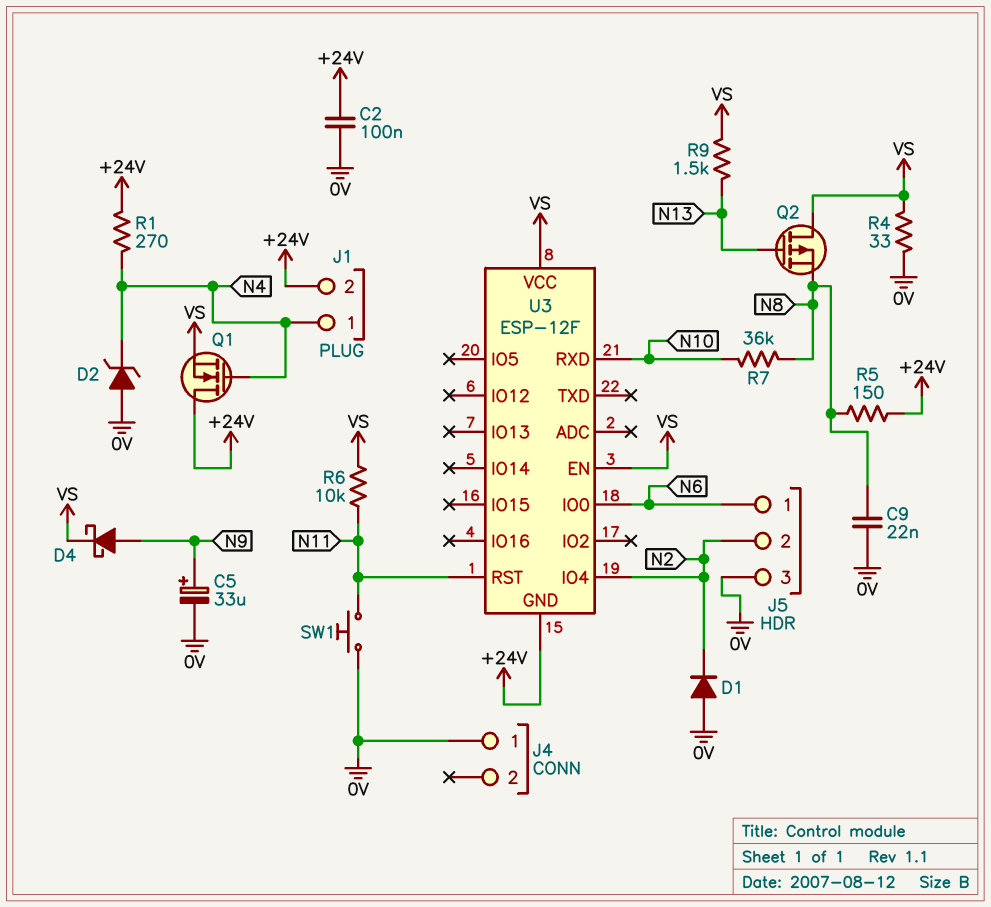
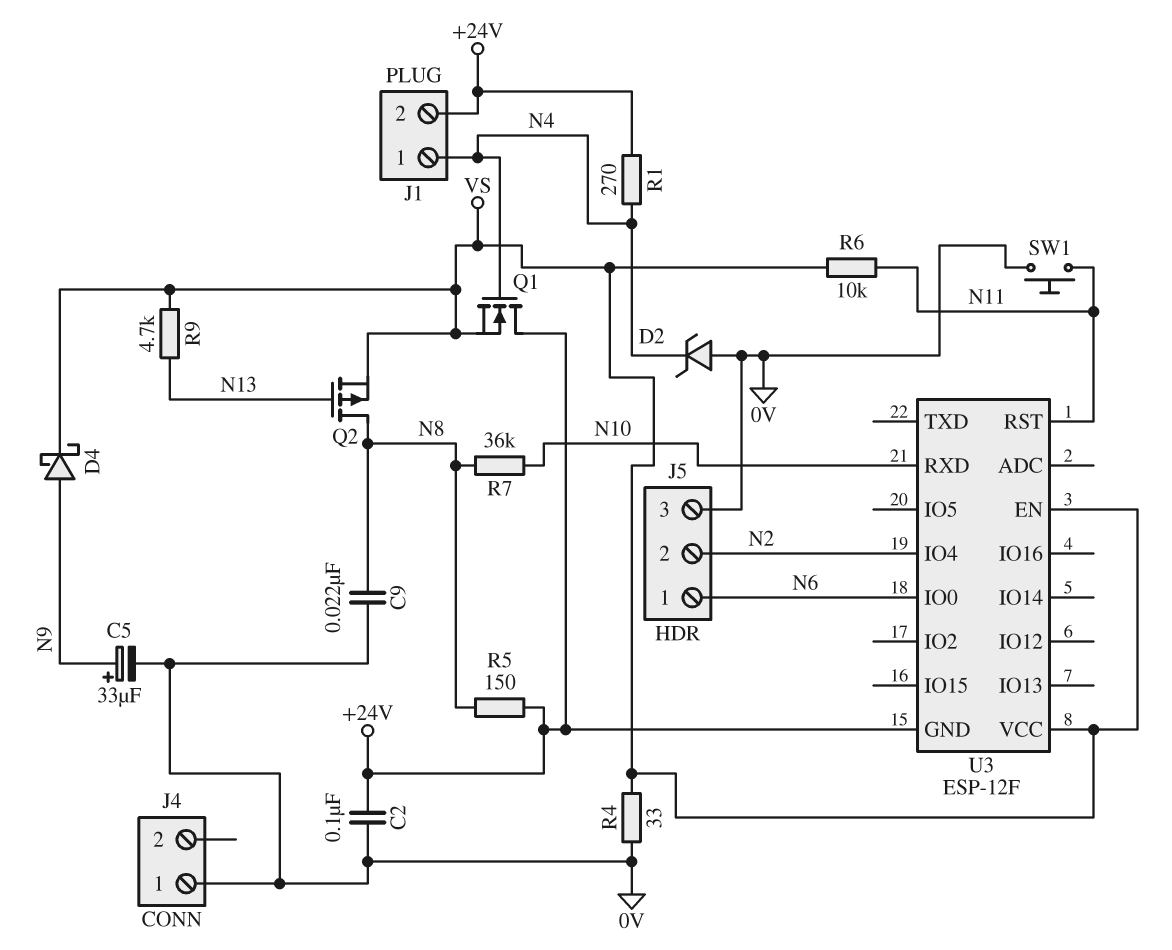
D1: diode (A 0V, K N2) -> none
Q2: PMOS (G N13, D VS, S N8) -> PMOS (G N13, D N8, S VS)
R9: 1.5k (N13, VS) -> 4.7k (N13, VS)

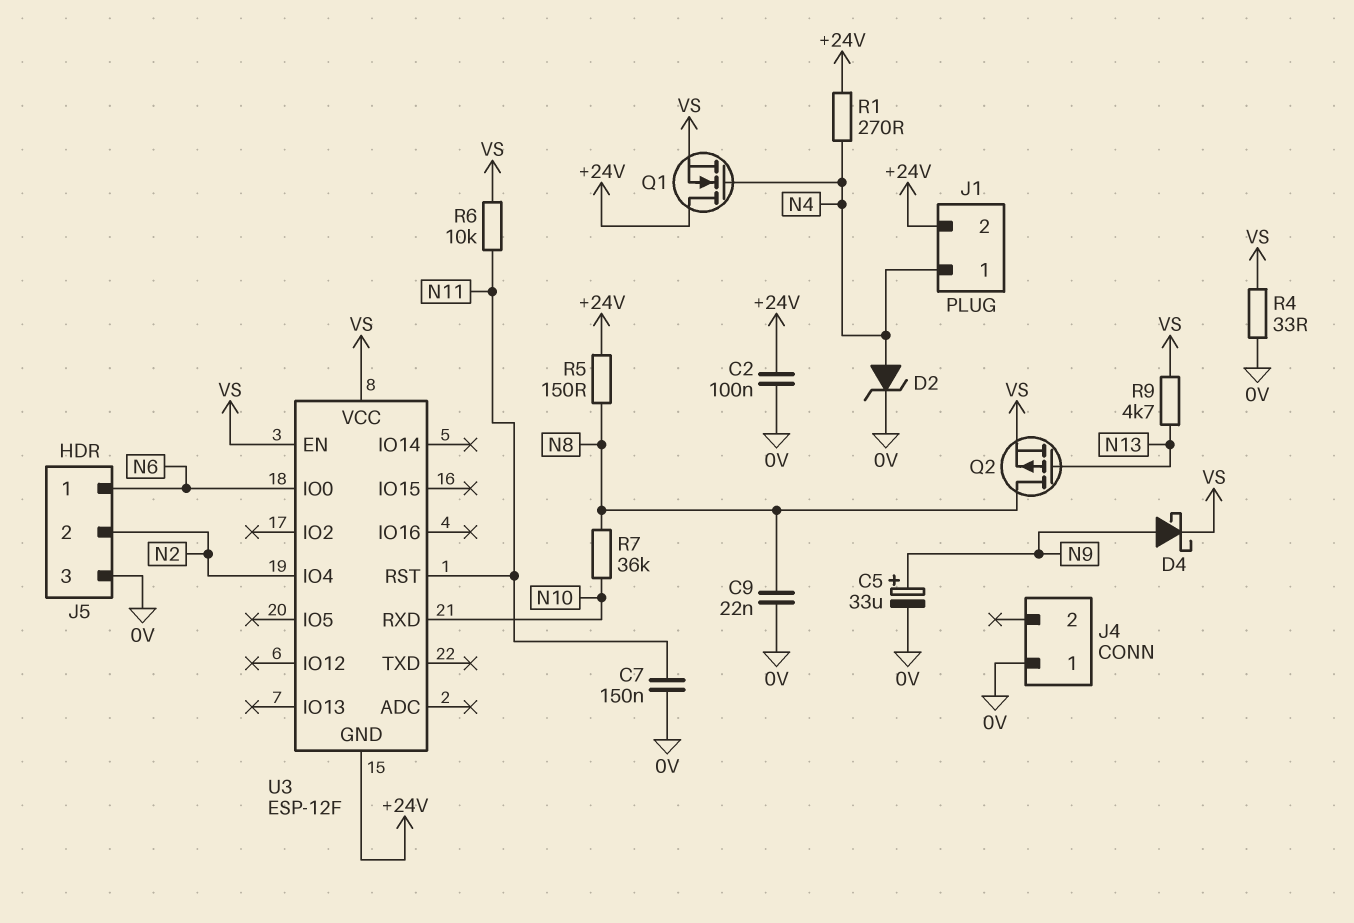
C7: none -> 150nF (0V, N11)
D2: zener (A 0V, K N4) -> zener (A N4, K 0V)
SW1: button (0V, N11) -> none

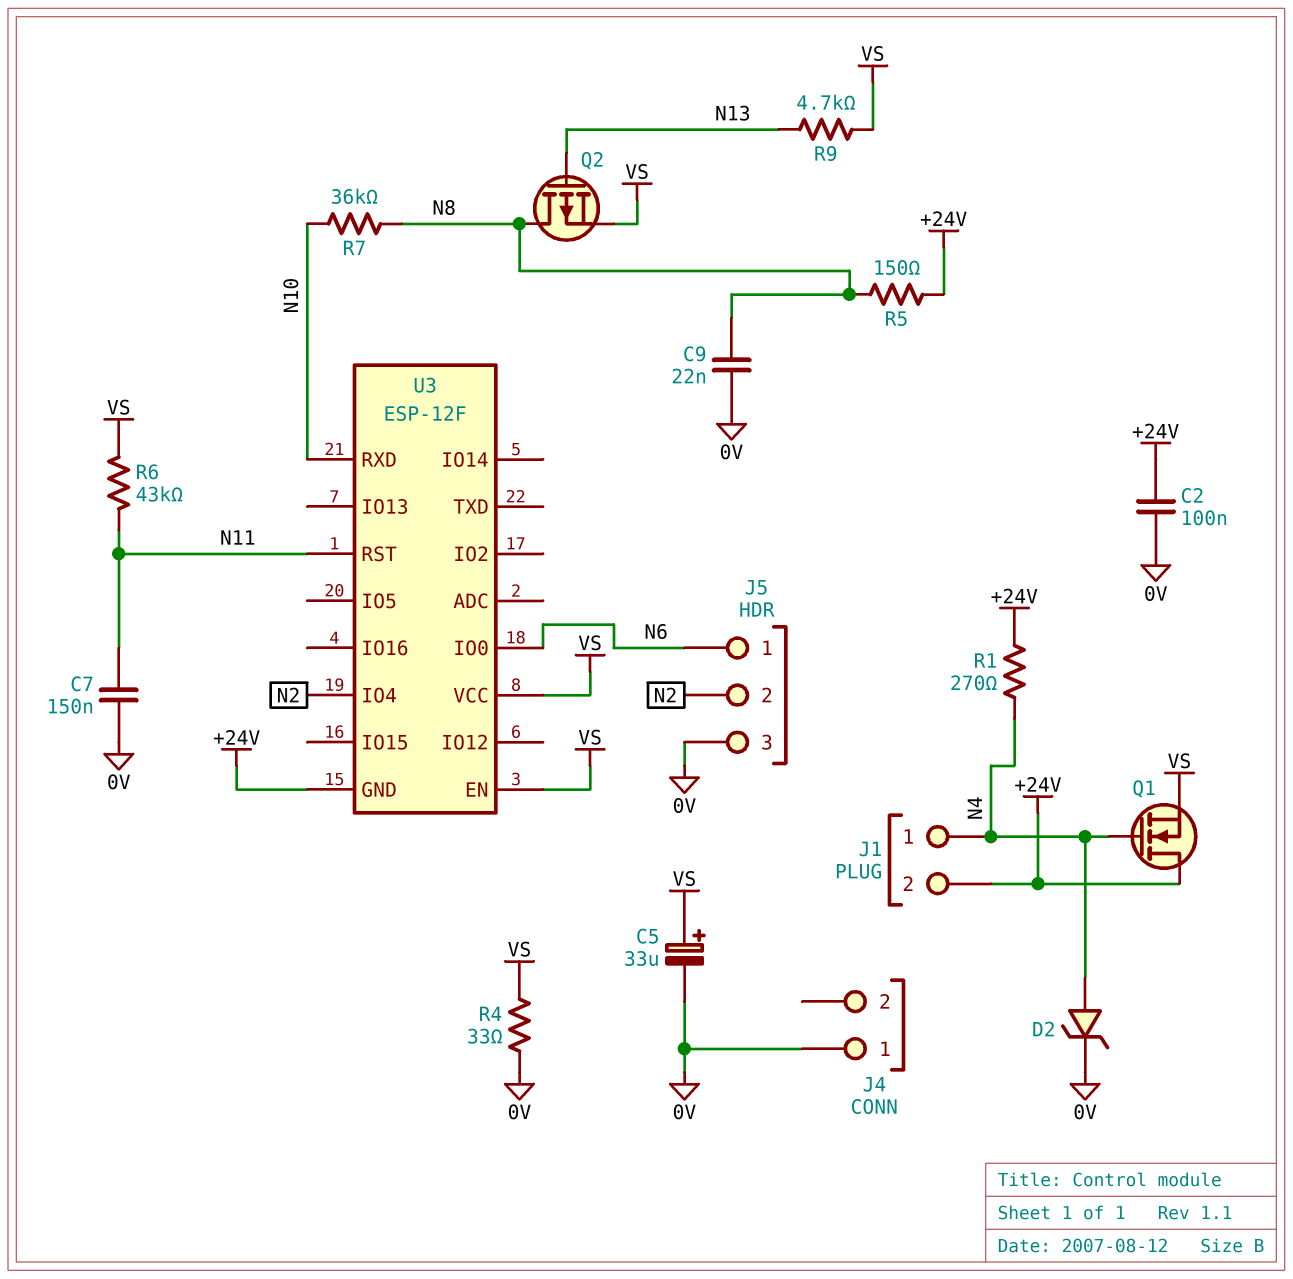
C5: 33uF (plus N9, minus 0V) -> 33uF (plus VS, minus 0V)
D4: schottky (A N9, K VS) -> none
R6: 10k (N11, VS) -> 43k (N11, VS)

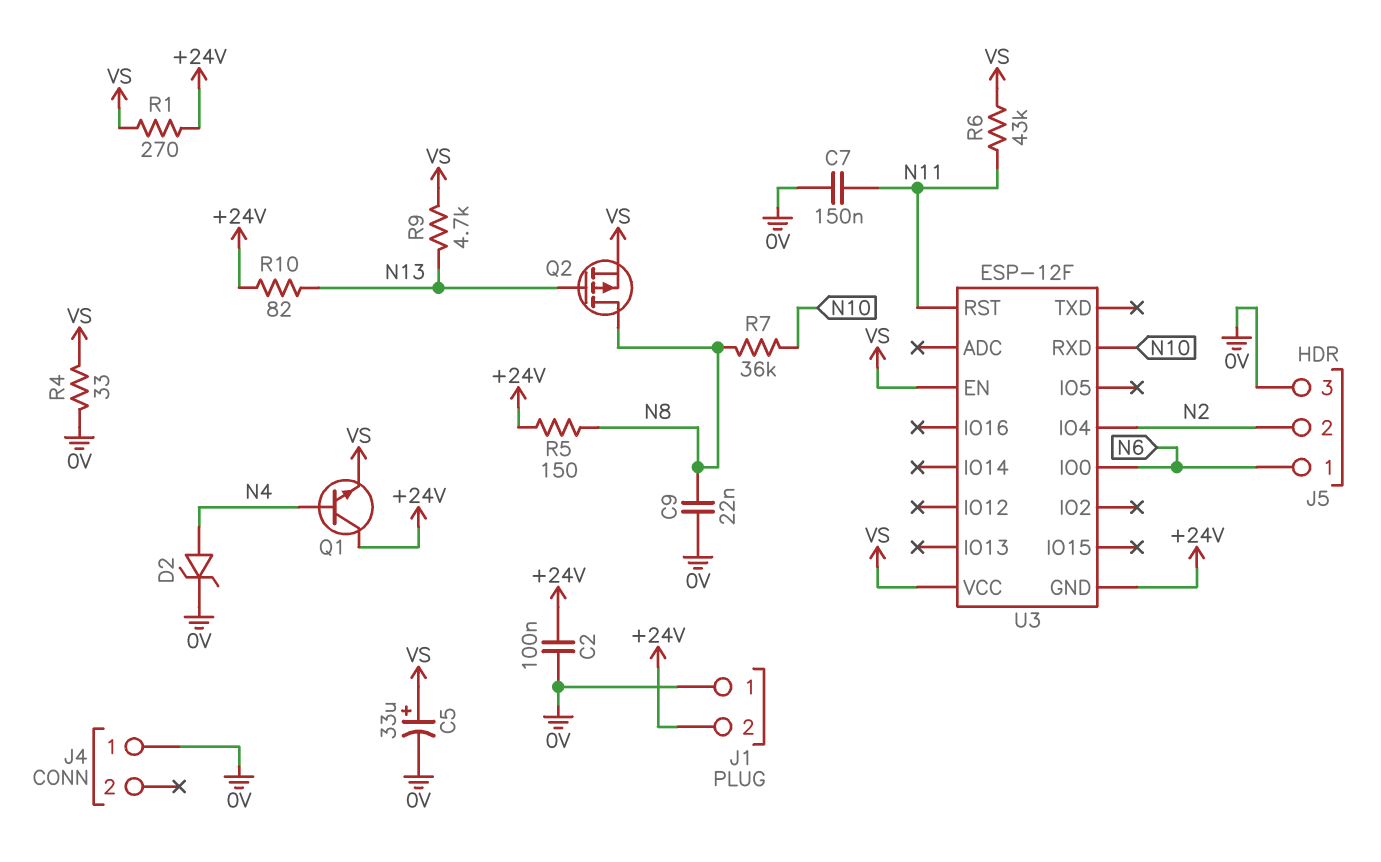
J1 pin 1: N4 -> 0V
Q1: NMOS (G N4, D +24V, S VS) -> NPN (B N4, C +24V, E VS)
R1: 270 (+24V, N4) -> 270 (+24V, VS)
R10: none -> 82 (+24V, N13)

